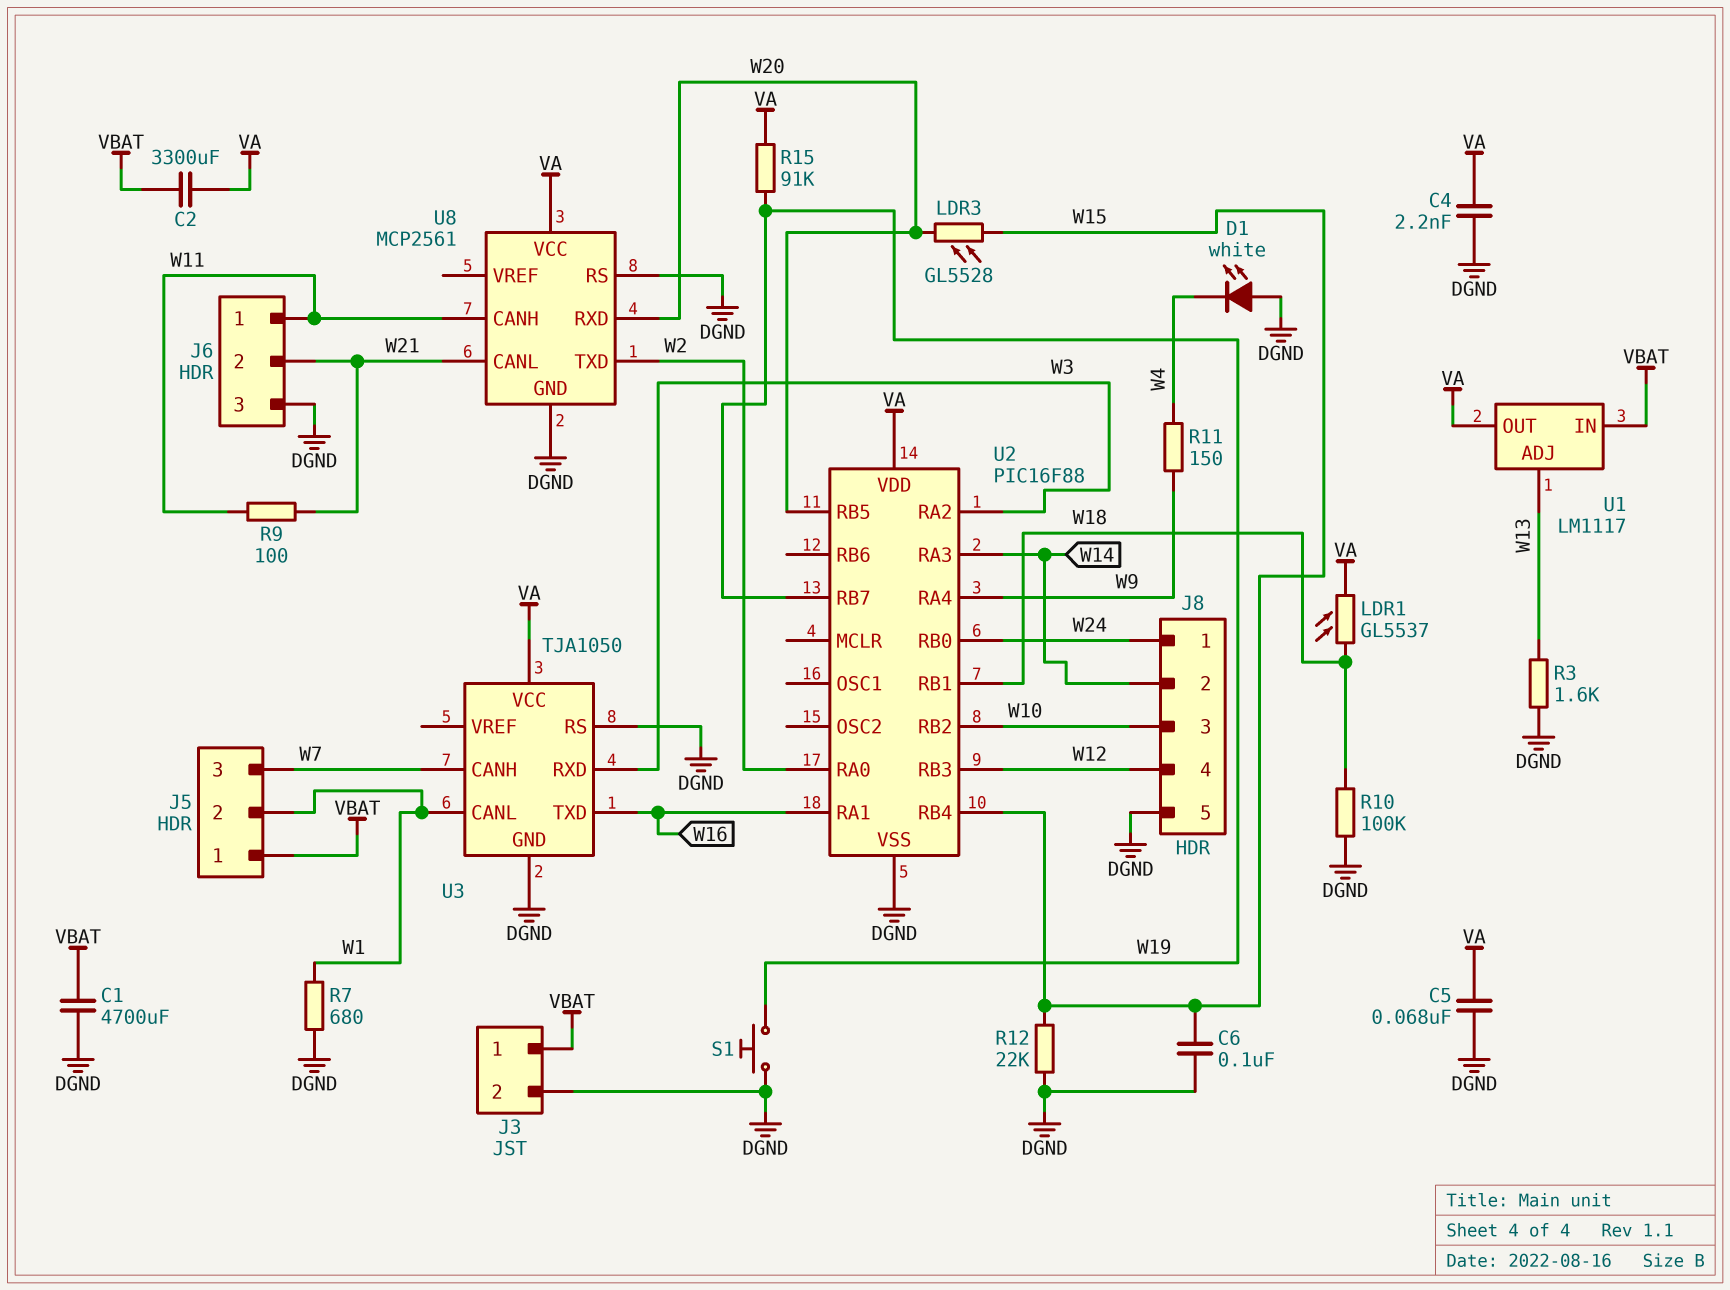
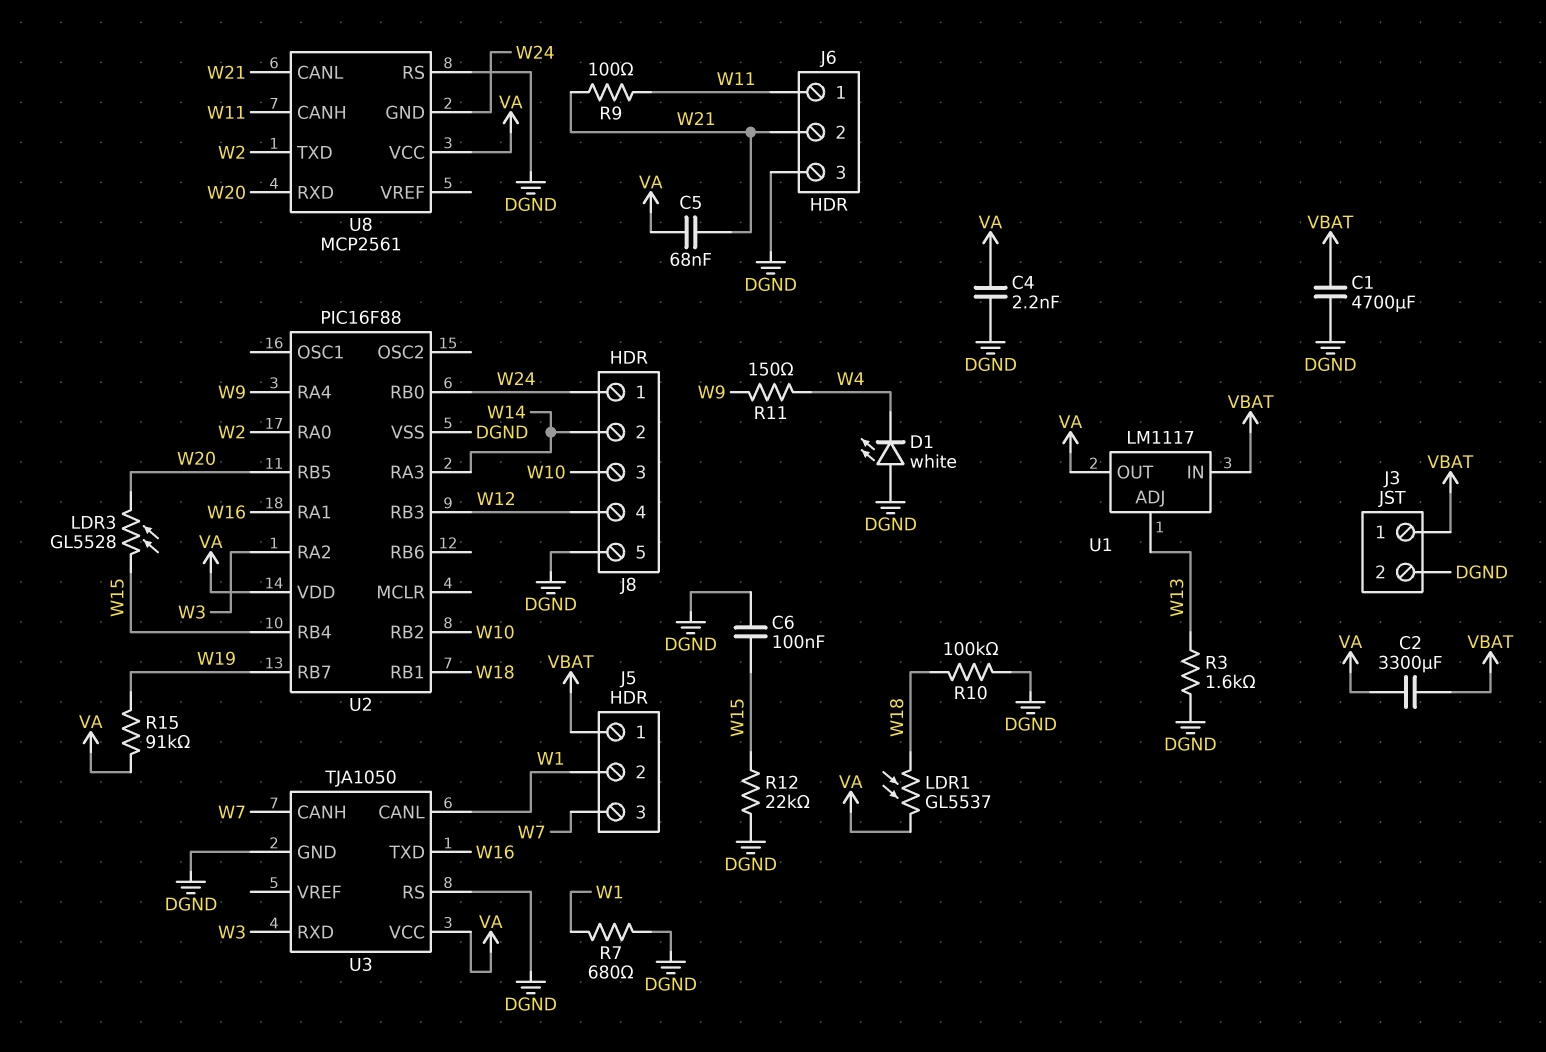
C5: 68nF (DGND, VA) -> 68nF (VA, W21)
S1: button (DGND, W19) -> none
U8 pin GND: DGND -> W24

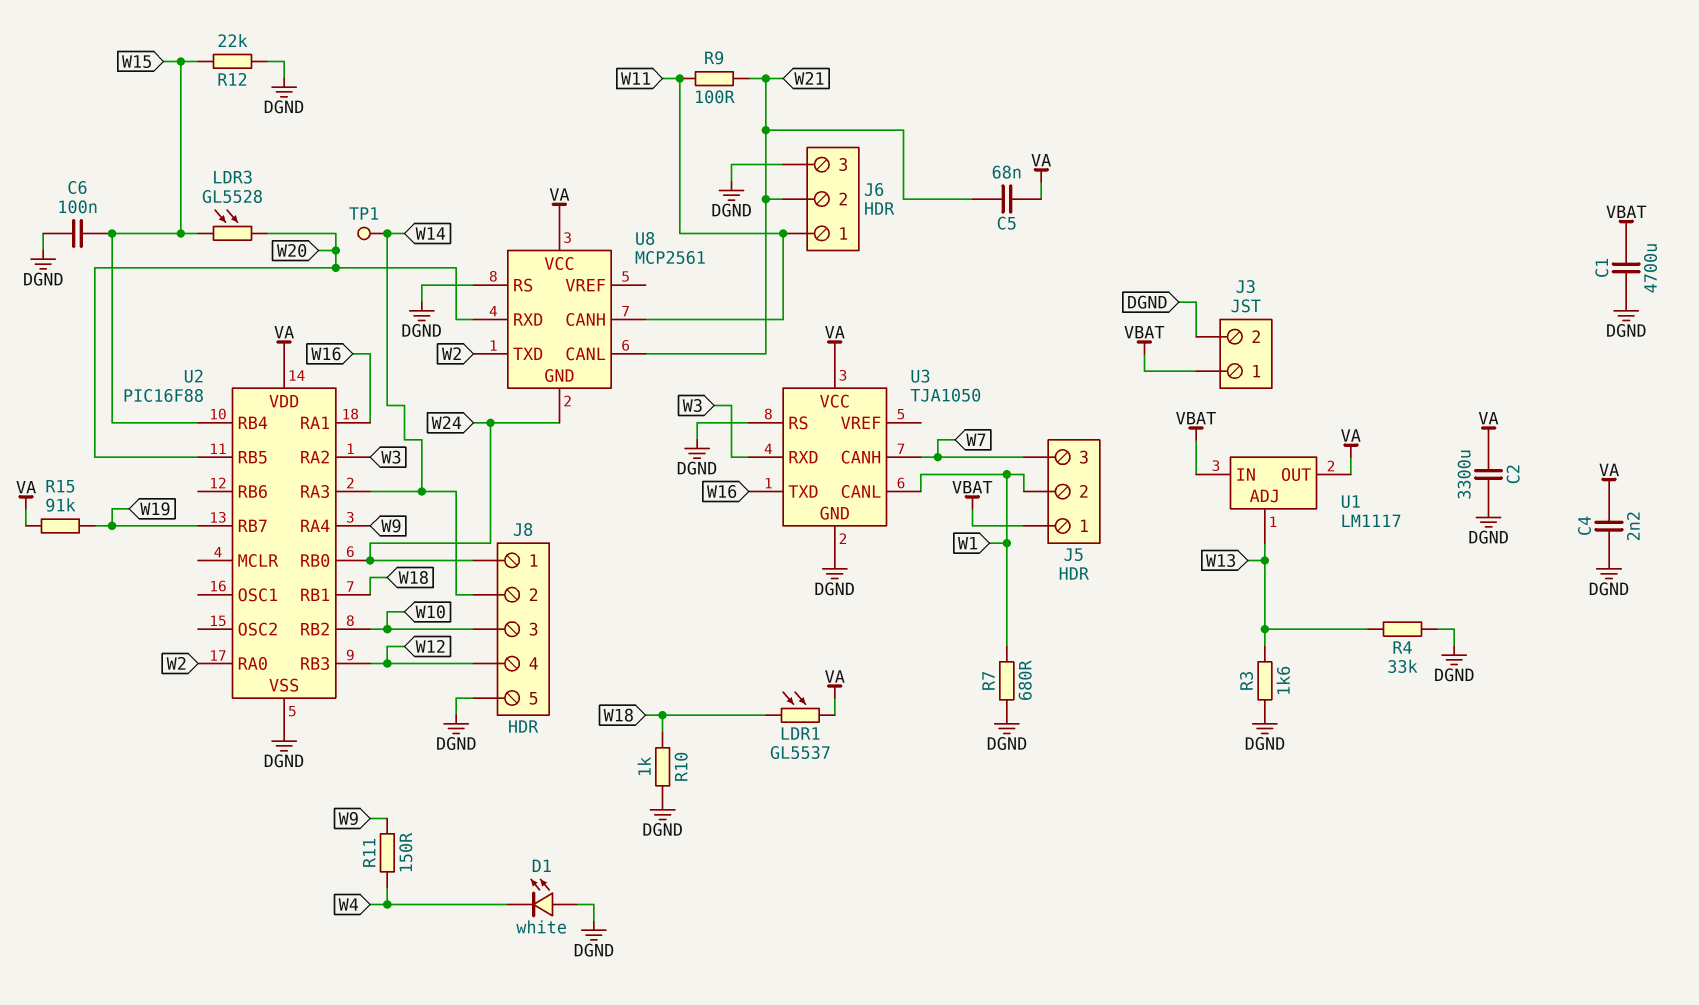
C2: 3300uF (VA, VBAT) -> 3300uF (DGND, VA)
R4: none -> 33k (DGND, W13)
R10: 100k (DGND, W18) -> 1k (DGND, W18)
TP1: none -> test point (W14)

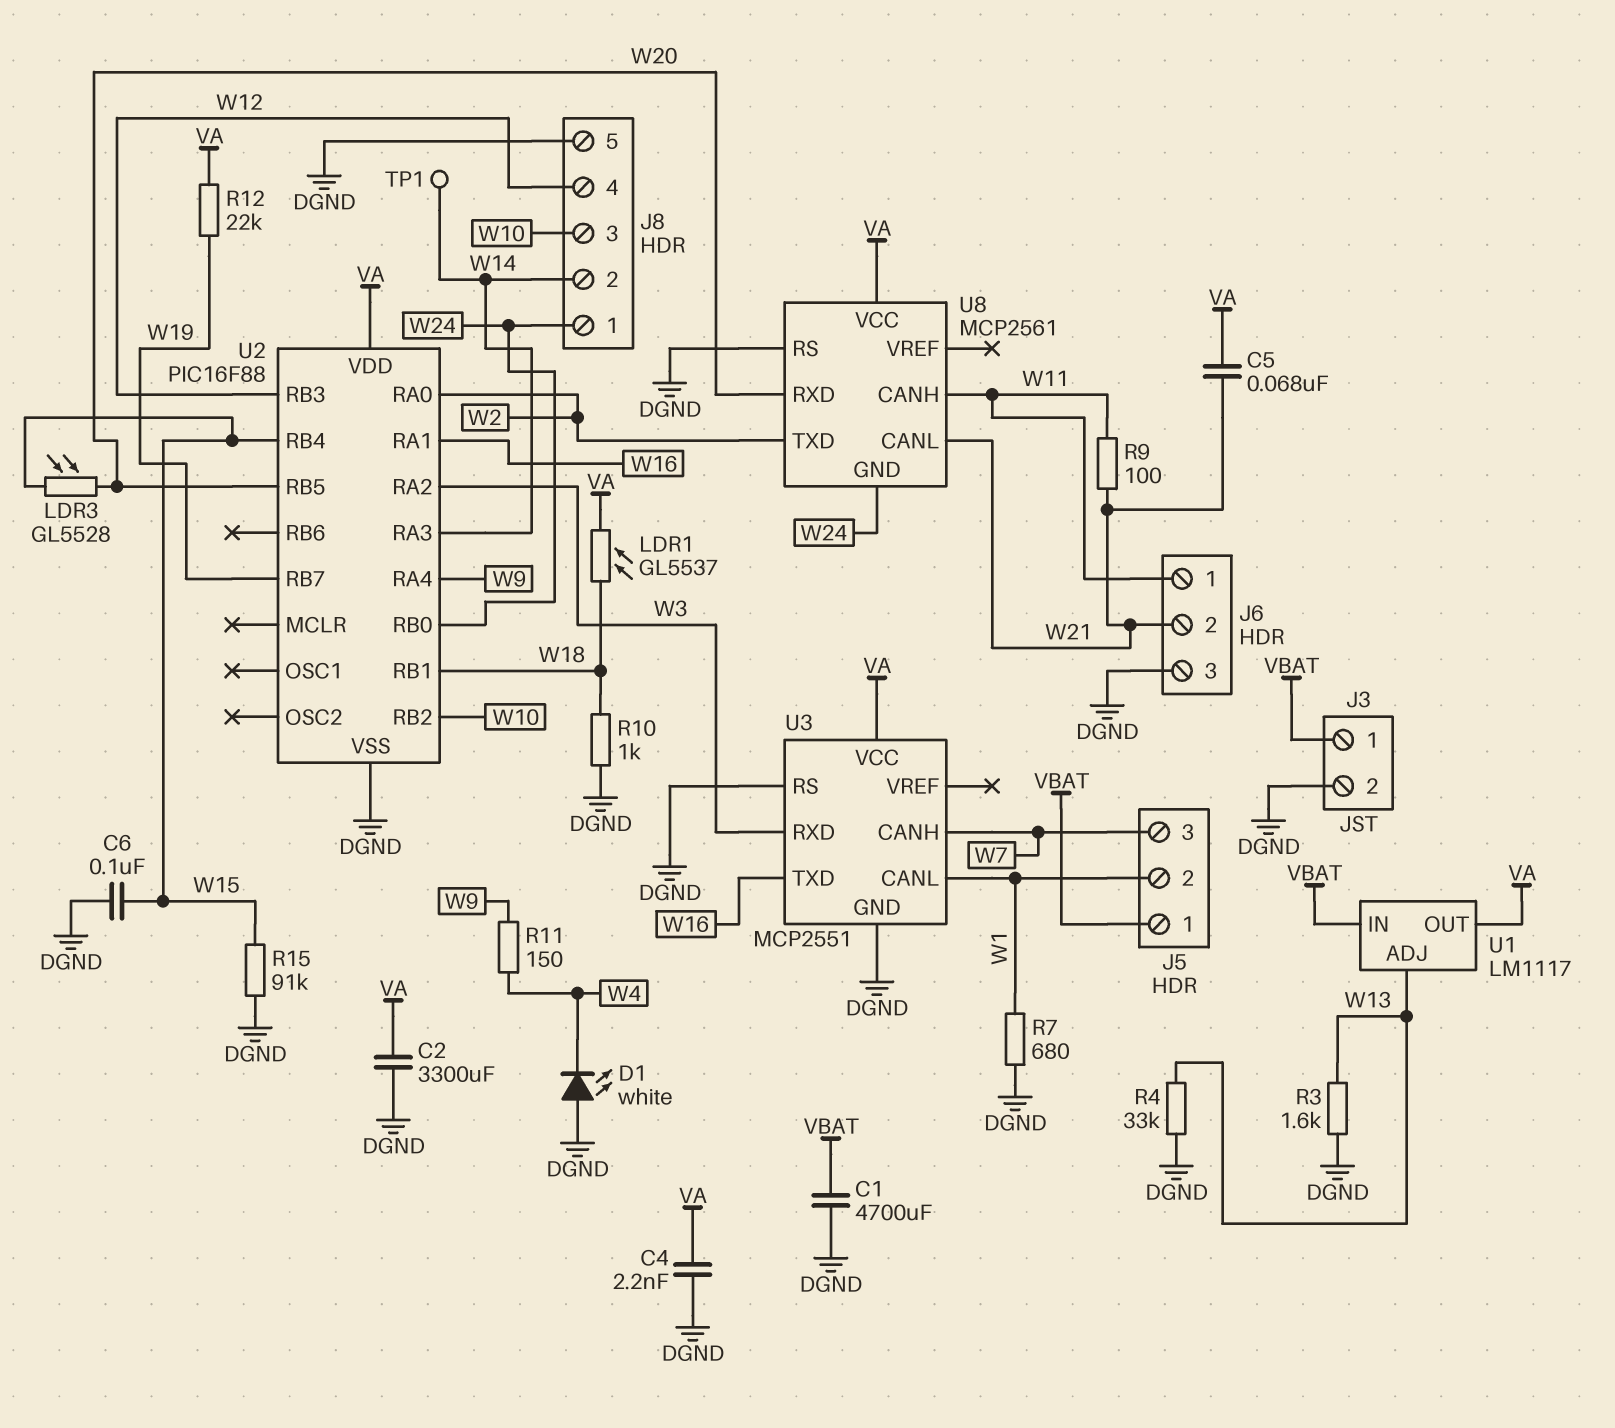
R12: 22k (DGND, W15) -> 22k (VA, W19)
R15: 91k (VA, W19) -> 91k (DGND, W15)
U3: TJA1050 -> MCP2551

